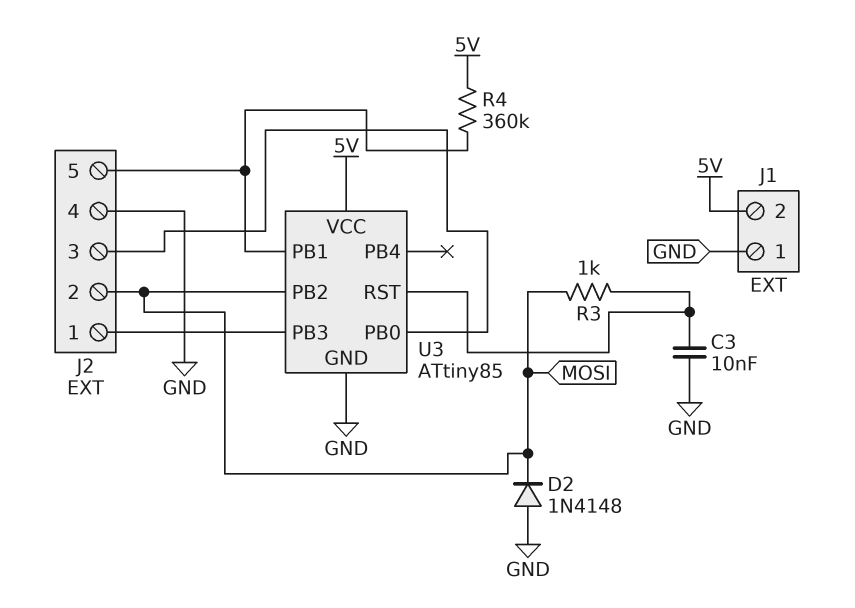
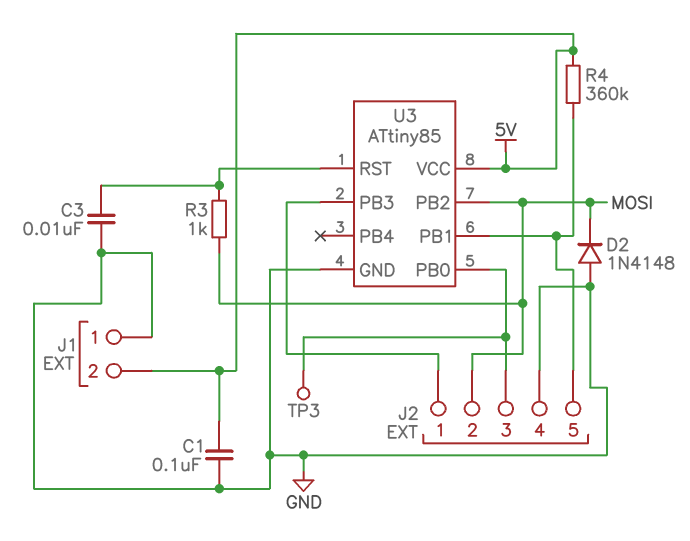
C1: none -> 100nF (5V, GND)
TP3: none -> test point (J2/3)

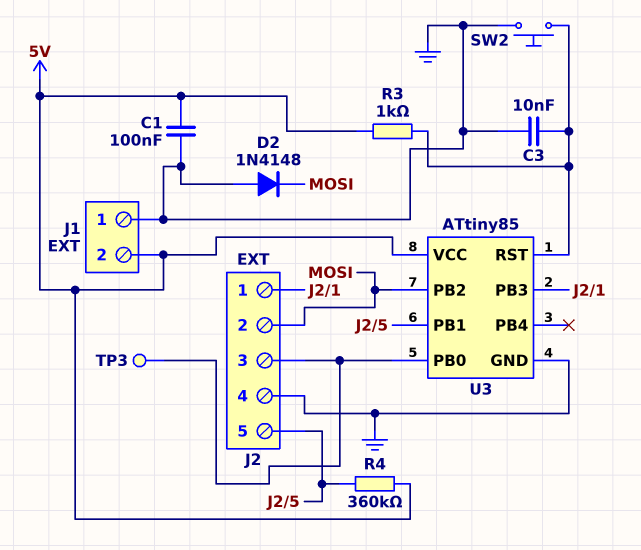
R3: 1k (MOSI, U3/RST) -> 1k (5V, U3/RST)
SW2: none -> button (GND, U3/RST)

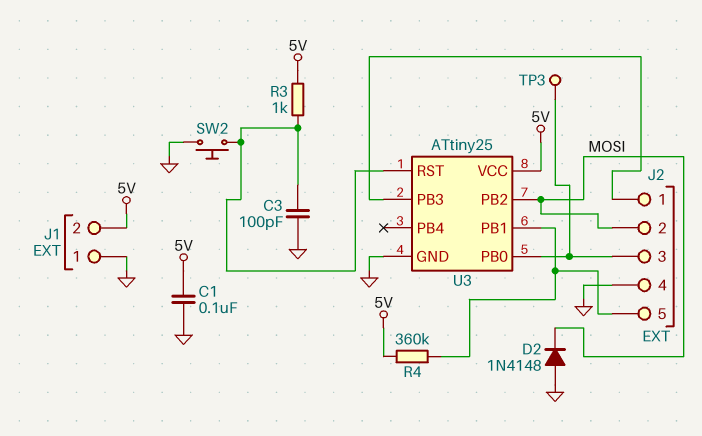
C3: 10nF (GND, U3/RST) -> 100pF (GND, U3/RST)
U3: ATtiny85 -> ATtiny25

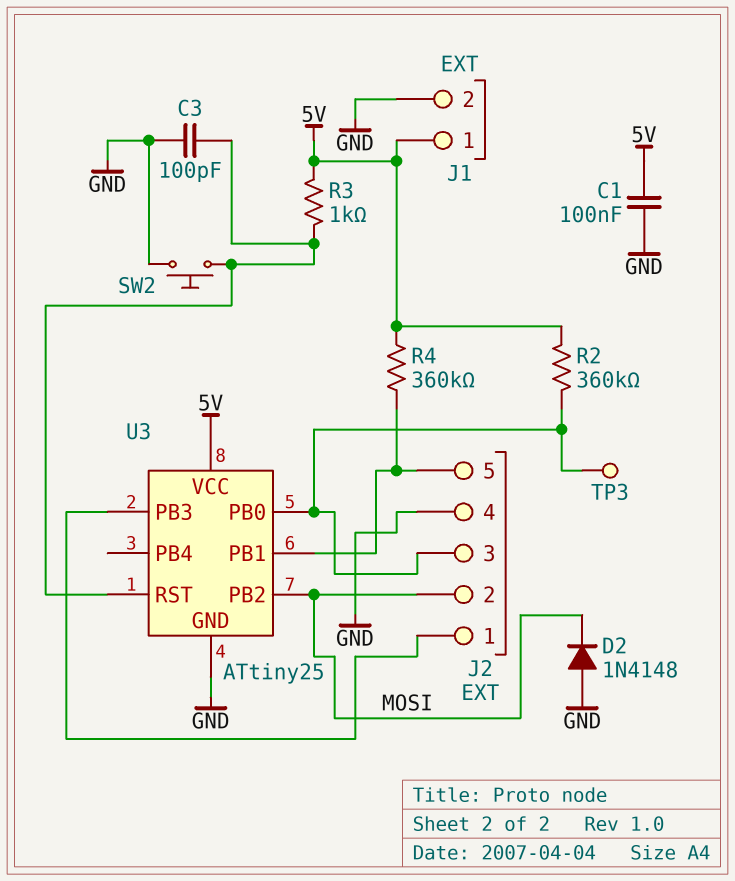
J1 pin 1: GND -> 5V
J1 pin 2: 5V -> GND
R2: none -> 360k (5V, J2/3)

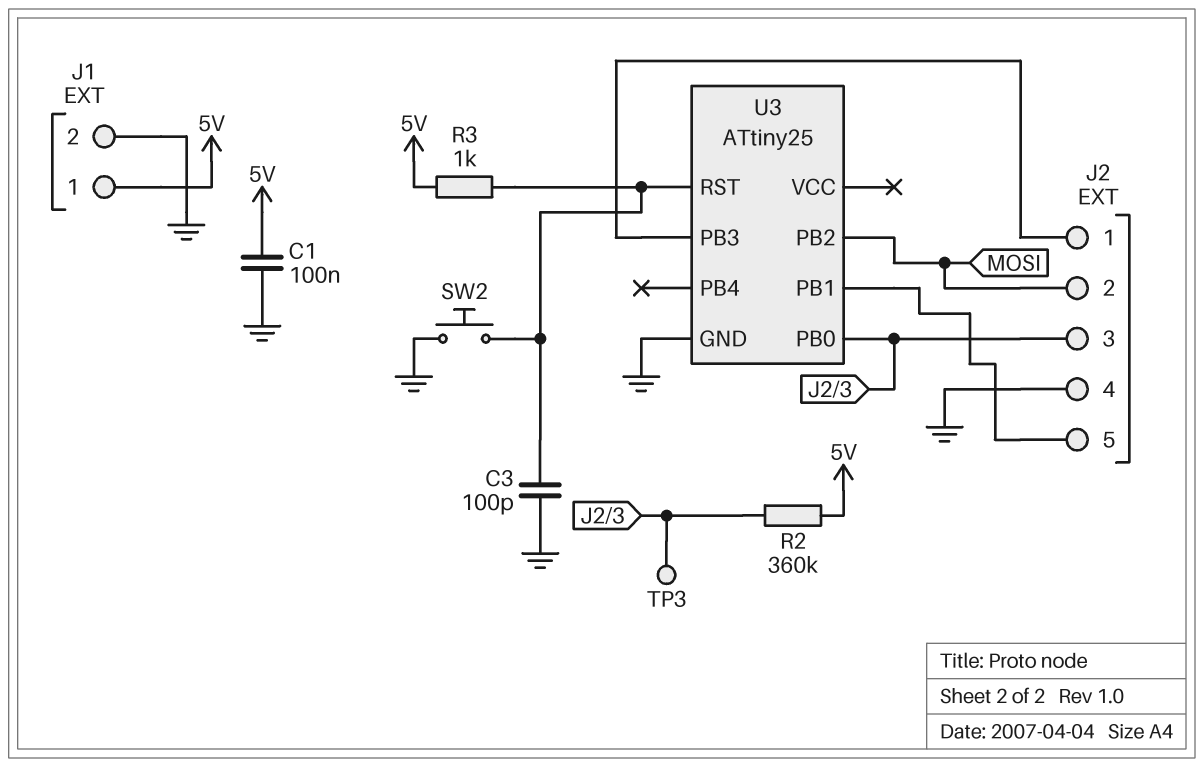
D2: diode 1N4148 (A GND, K MOSI) -> none
R4: 360k (5V, J2/5) -> none
U3 pin VCC: 5V -> none

